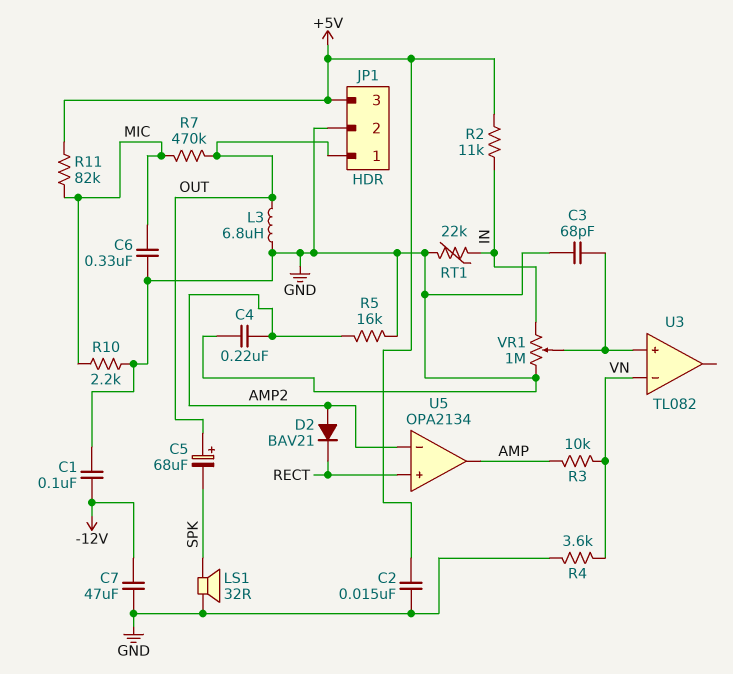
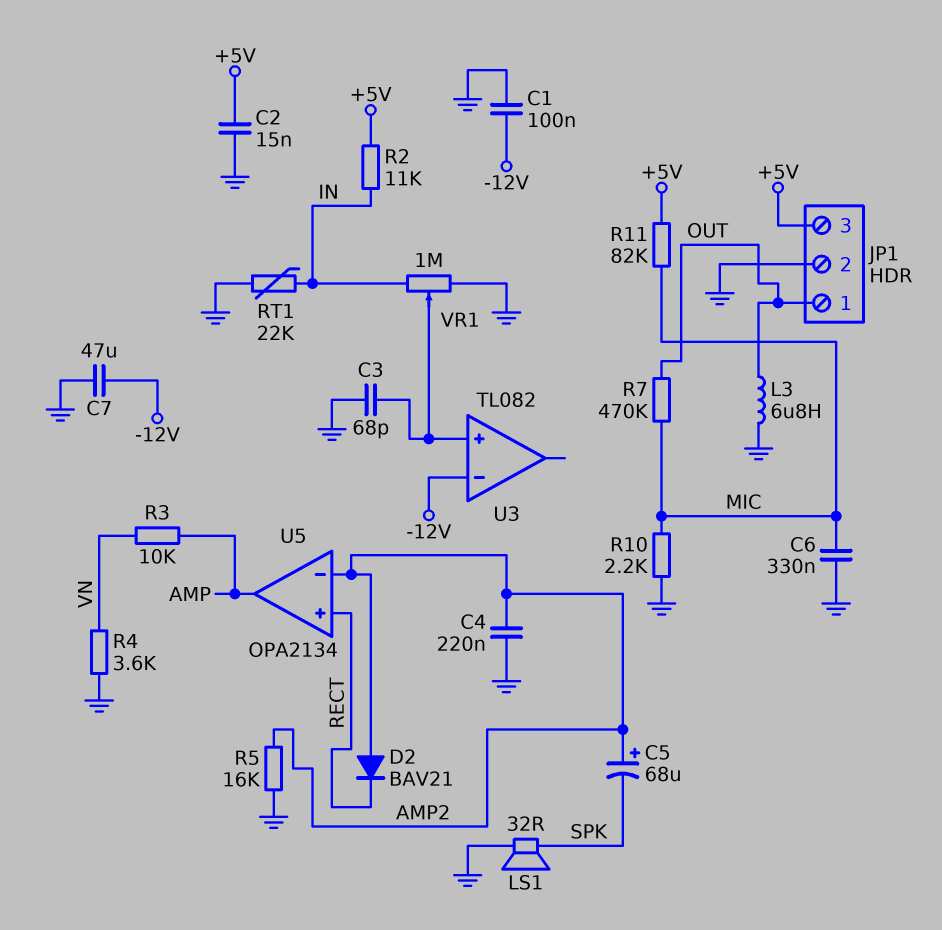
C5: 68uF (plus OUT, minus SPK) -> 68uF (plus AMP2, minus SPK)
U3 pin in-: VN -> -12V

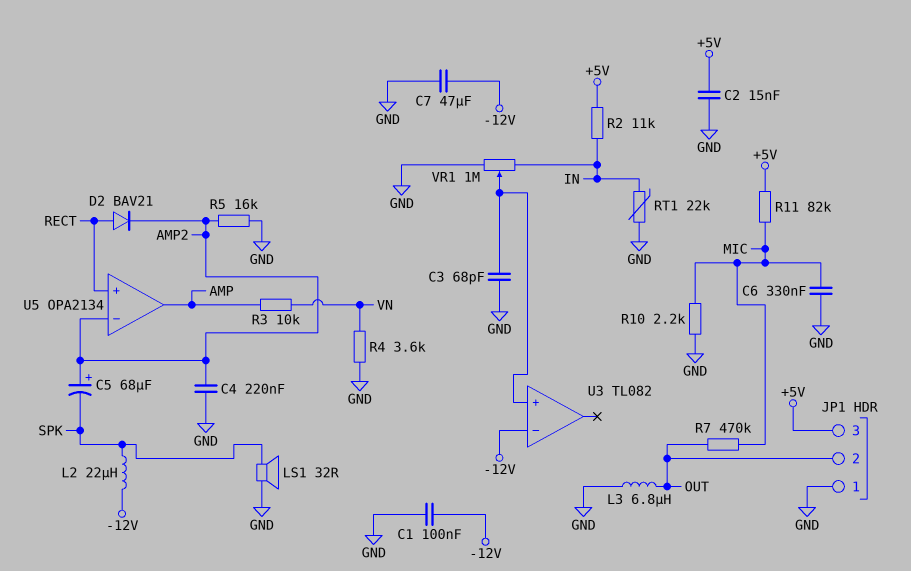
D2: diode BAV21 (A AMP2, K RECT) -> diode BAV21 (A RECT, K AMP2)
JP1 pin 1: OUT -> GND
JP1 pin 2: GND -> OUT
L2: none -> 22uH (-12V, SPK)

